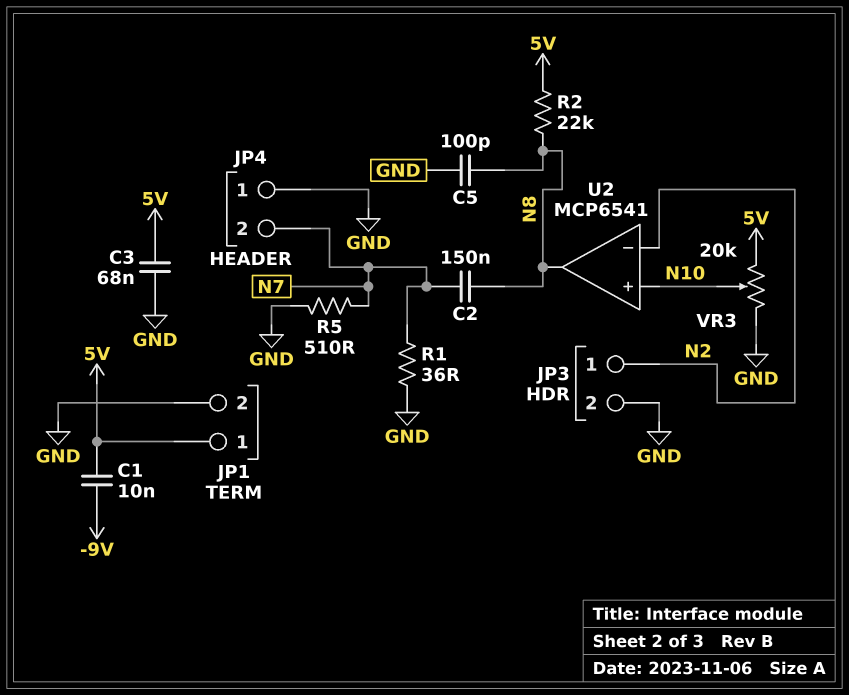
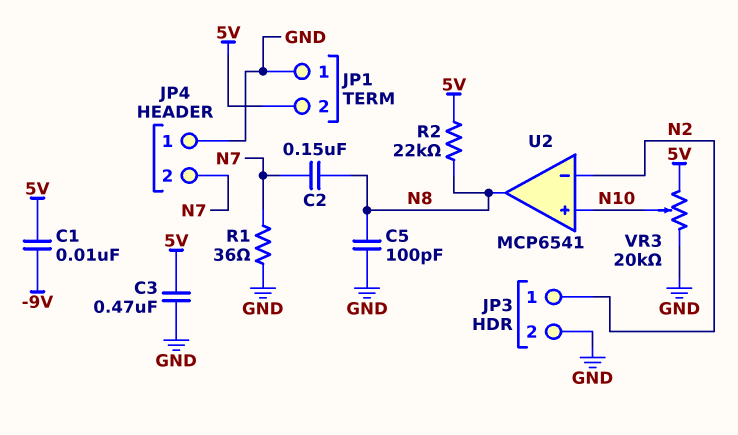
C3: 68nF (5V, GND) -> 470nF (5V, GND)
JP1 pin 1: 5V -> GND
JP1 pin 2: GND -> 5V
R5: 510 (GND, N7) -> none

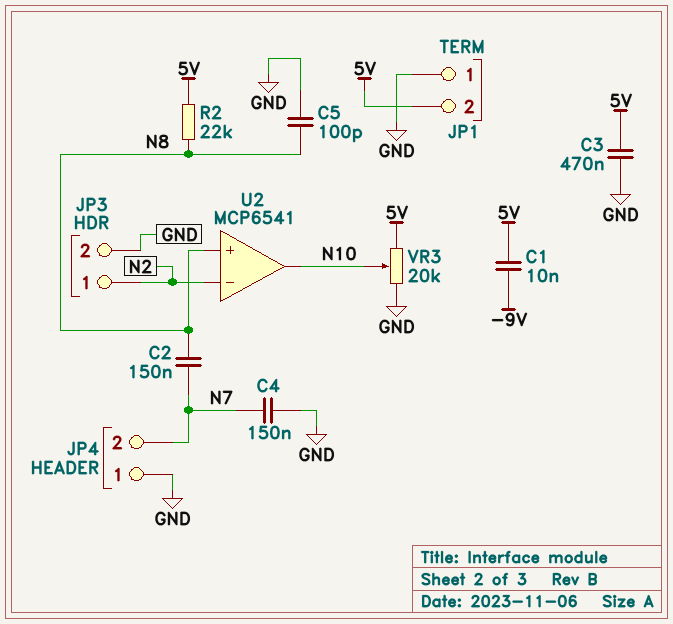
C4: none -> 150nF (GND, N7)
R1: 36 (GND, N7) -> none
U2 pin in+: N10 -> N8
U2 pin out: N8 -> N10

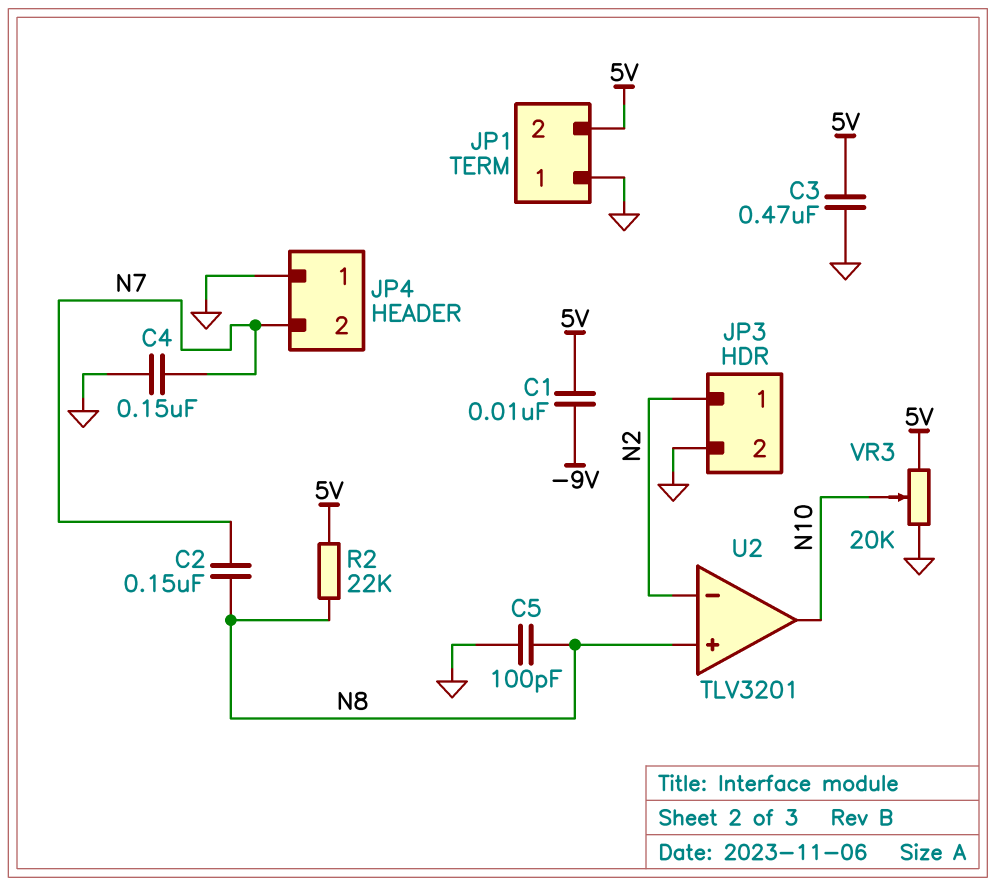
U2: MCP6541 -> TLV3201

